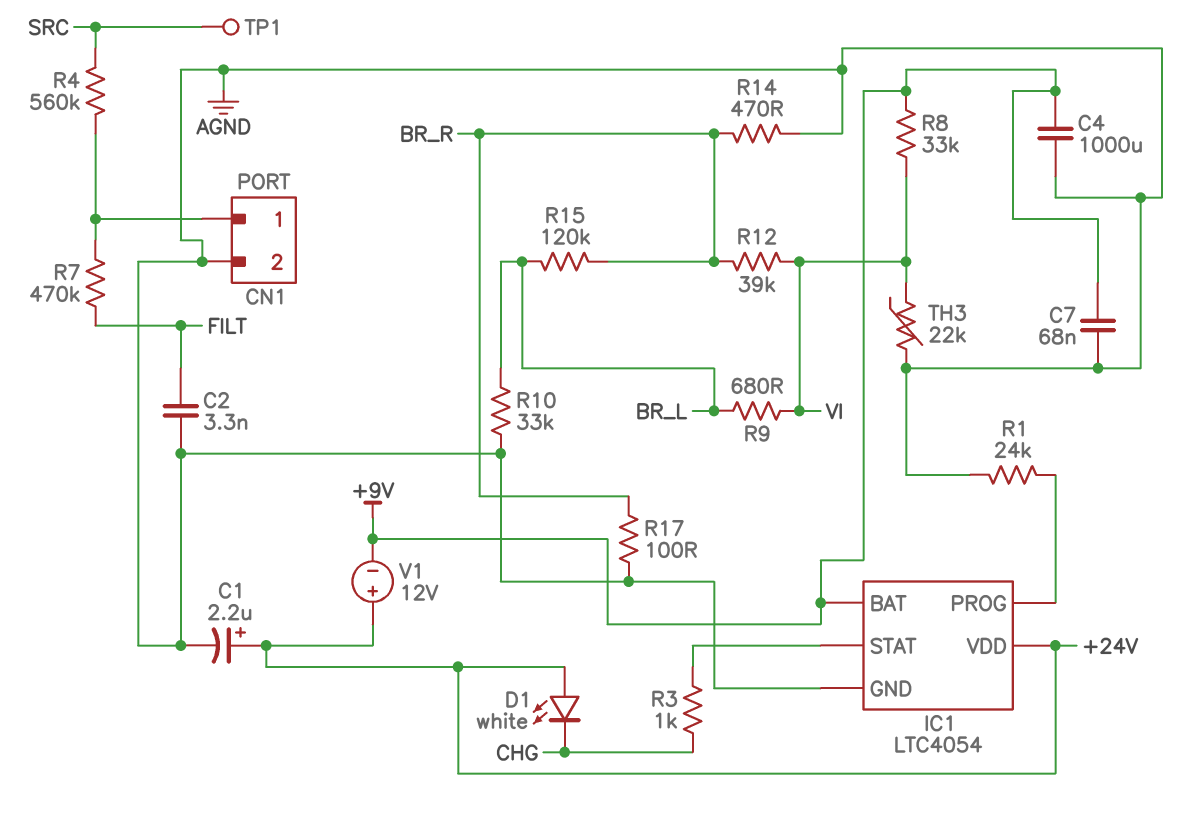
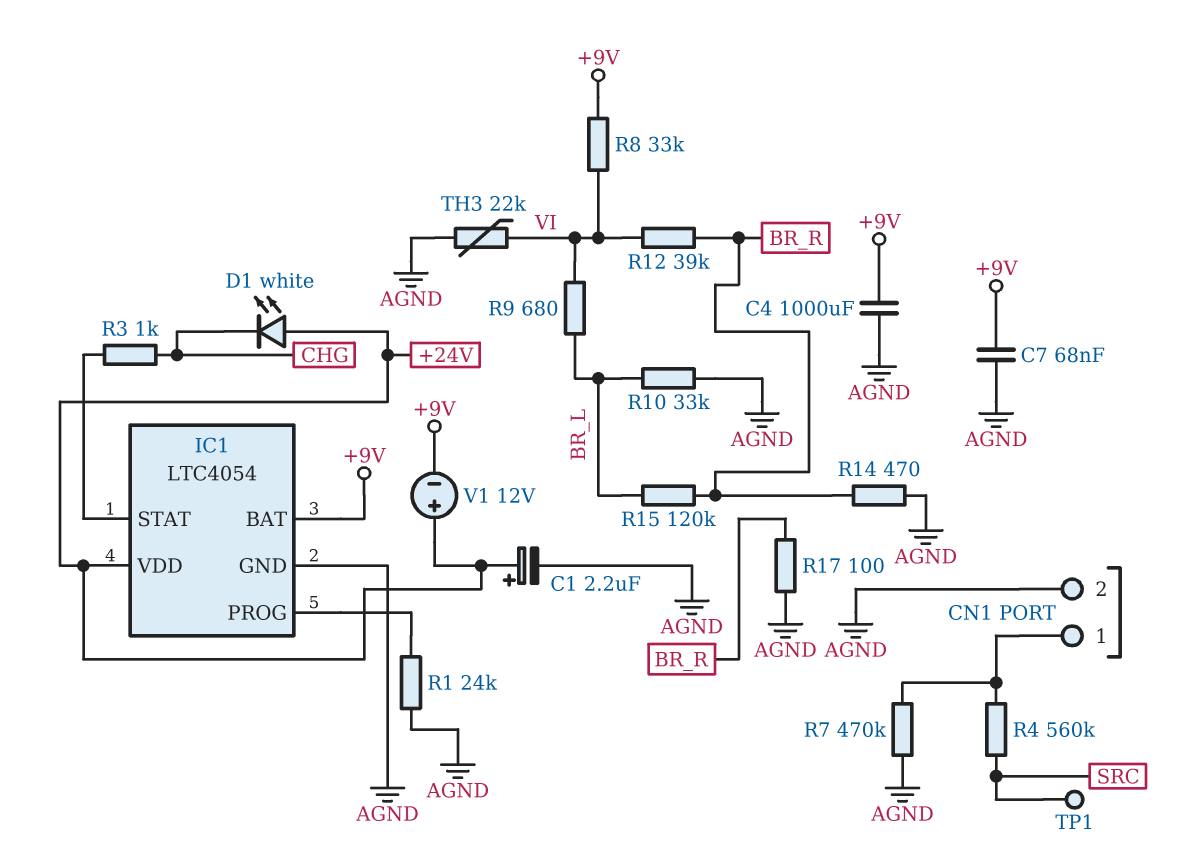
C2: 3.3nF (AGND, FILT) -> none
R7: 470k (CN1/1, FILT) -> 470k (AGND, CN1/1)

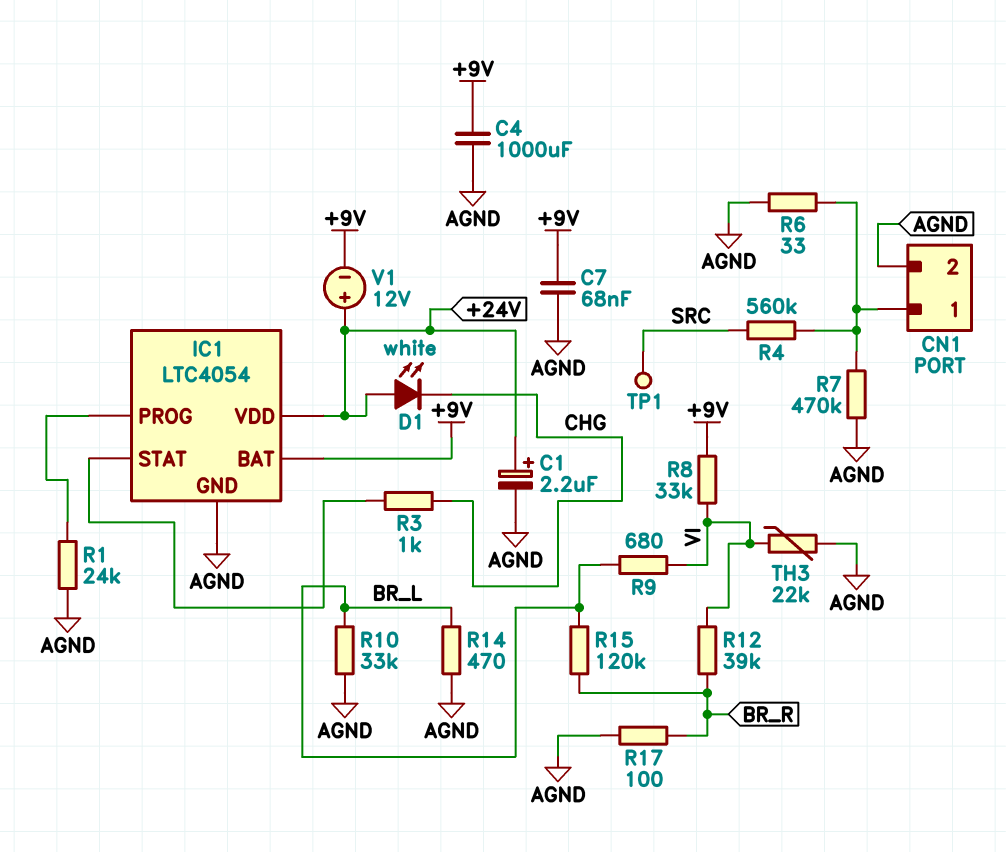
R6: none -> 33 (AGND, CN1/1)
R14: 470 (AGND, BR_R) -> 470 (AGND, BR_L)

